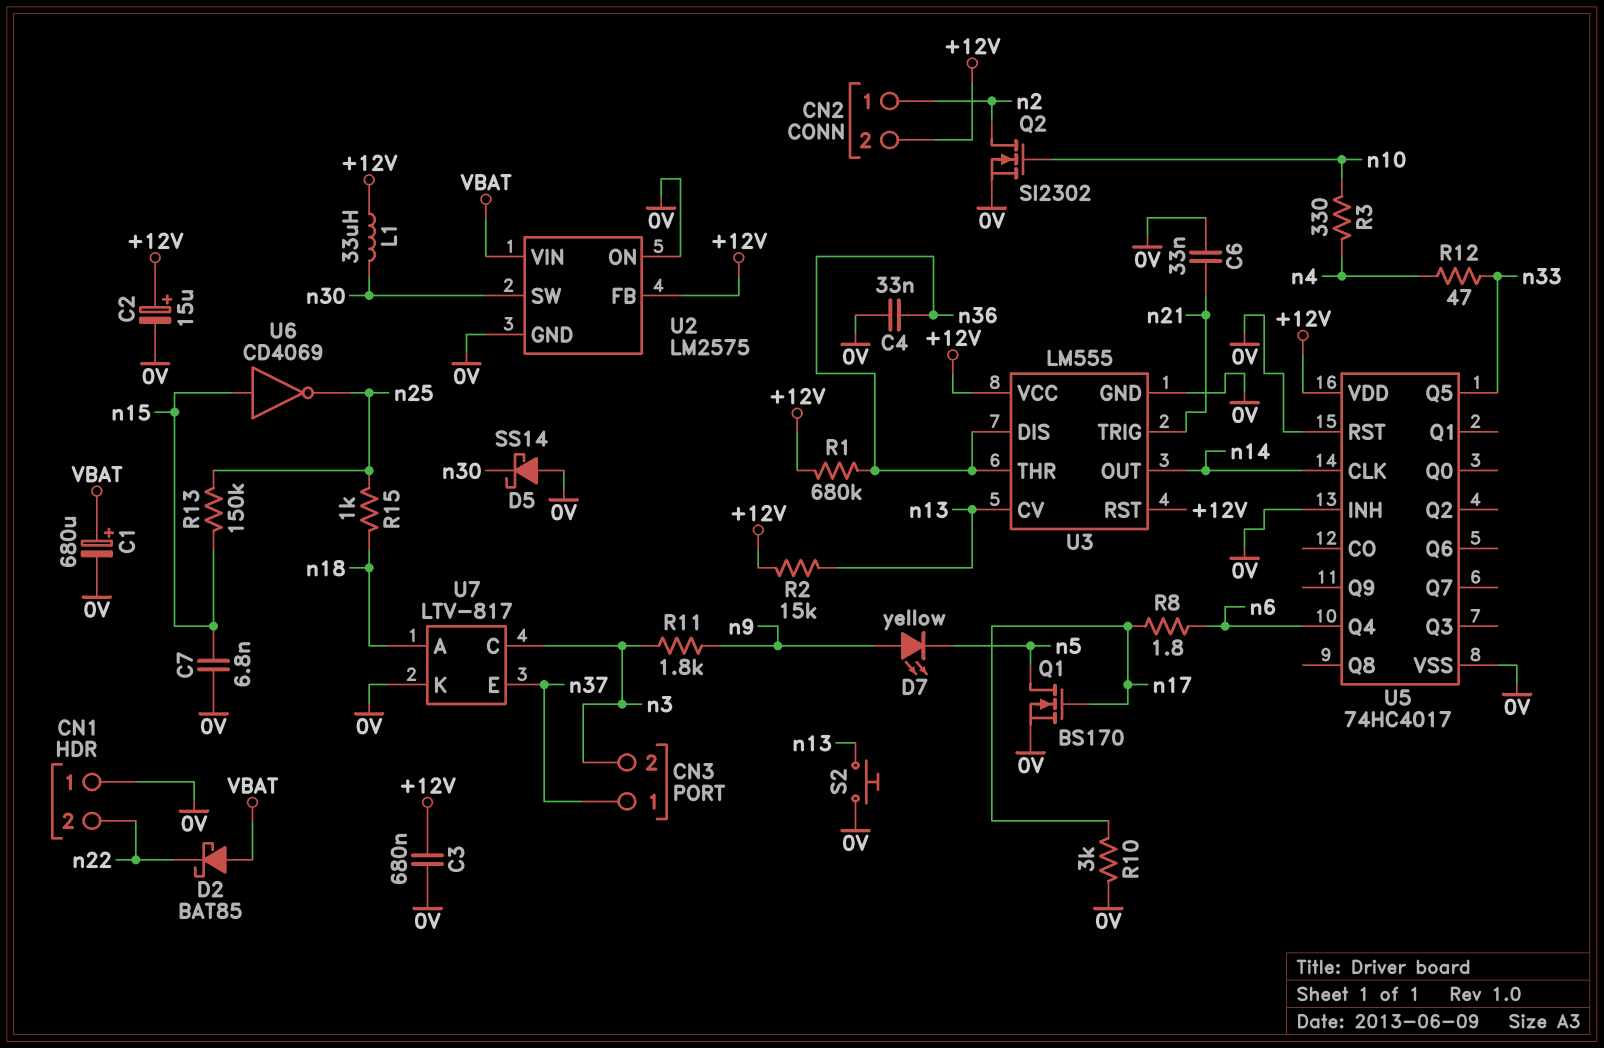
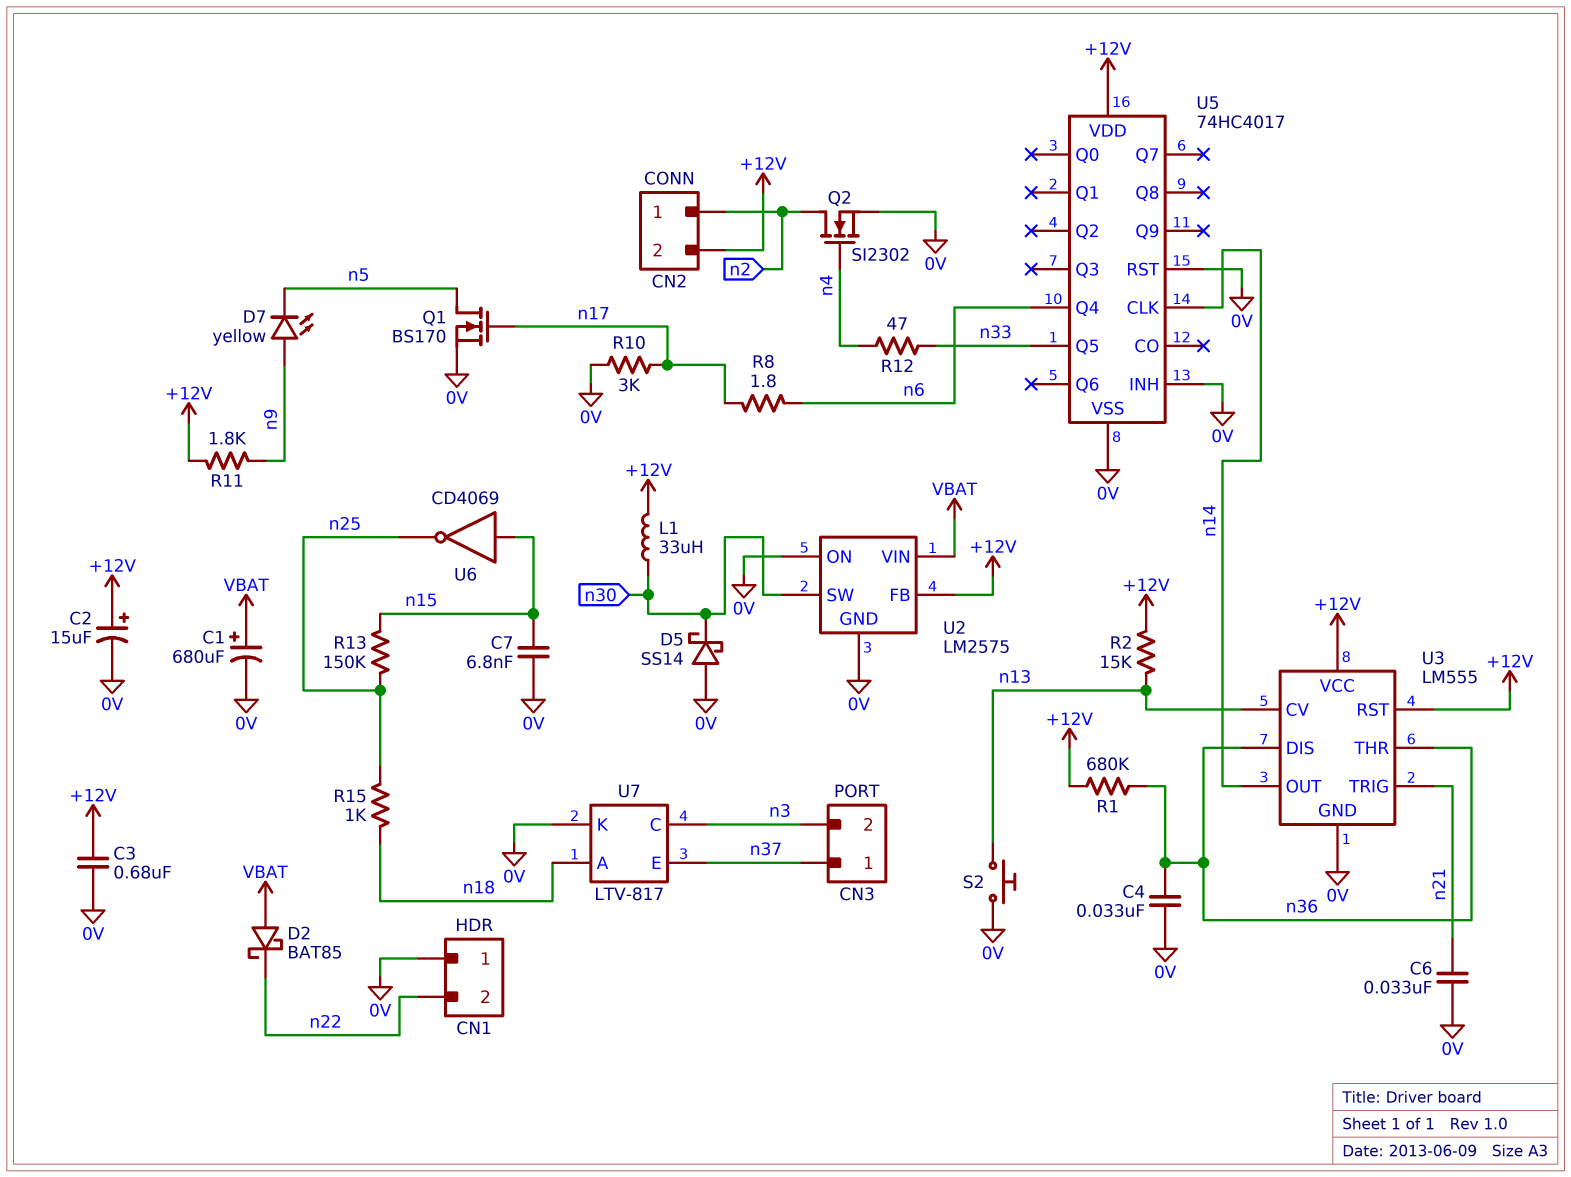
Q2: NMOS SI2302 (G n10, D n2, S 0V) -> NMOS SI2302 (G n4, D n2, S 0V)
R3: 330 (n4, n10) -> none
R11: 1.8k (n3, n9) -> 1.8k (+12V, n9)

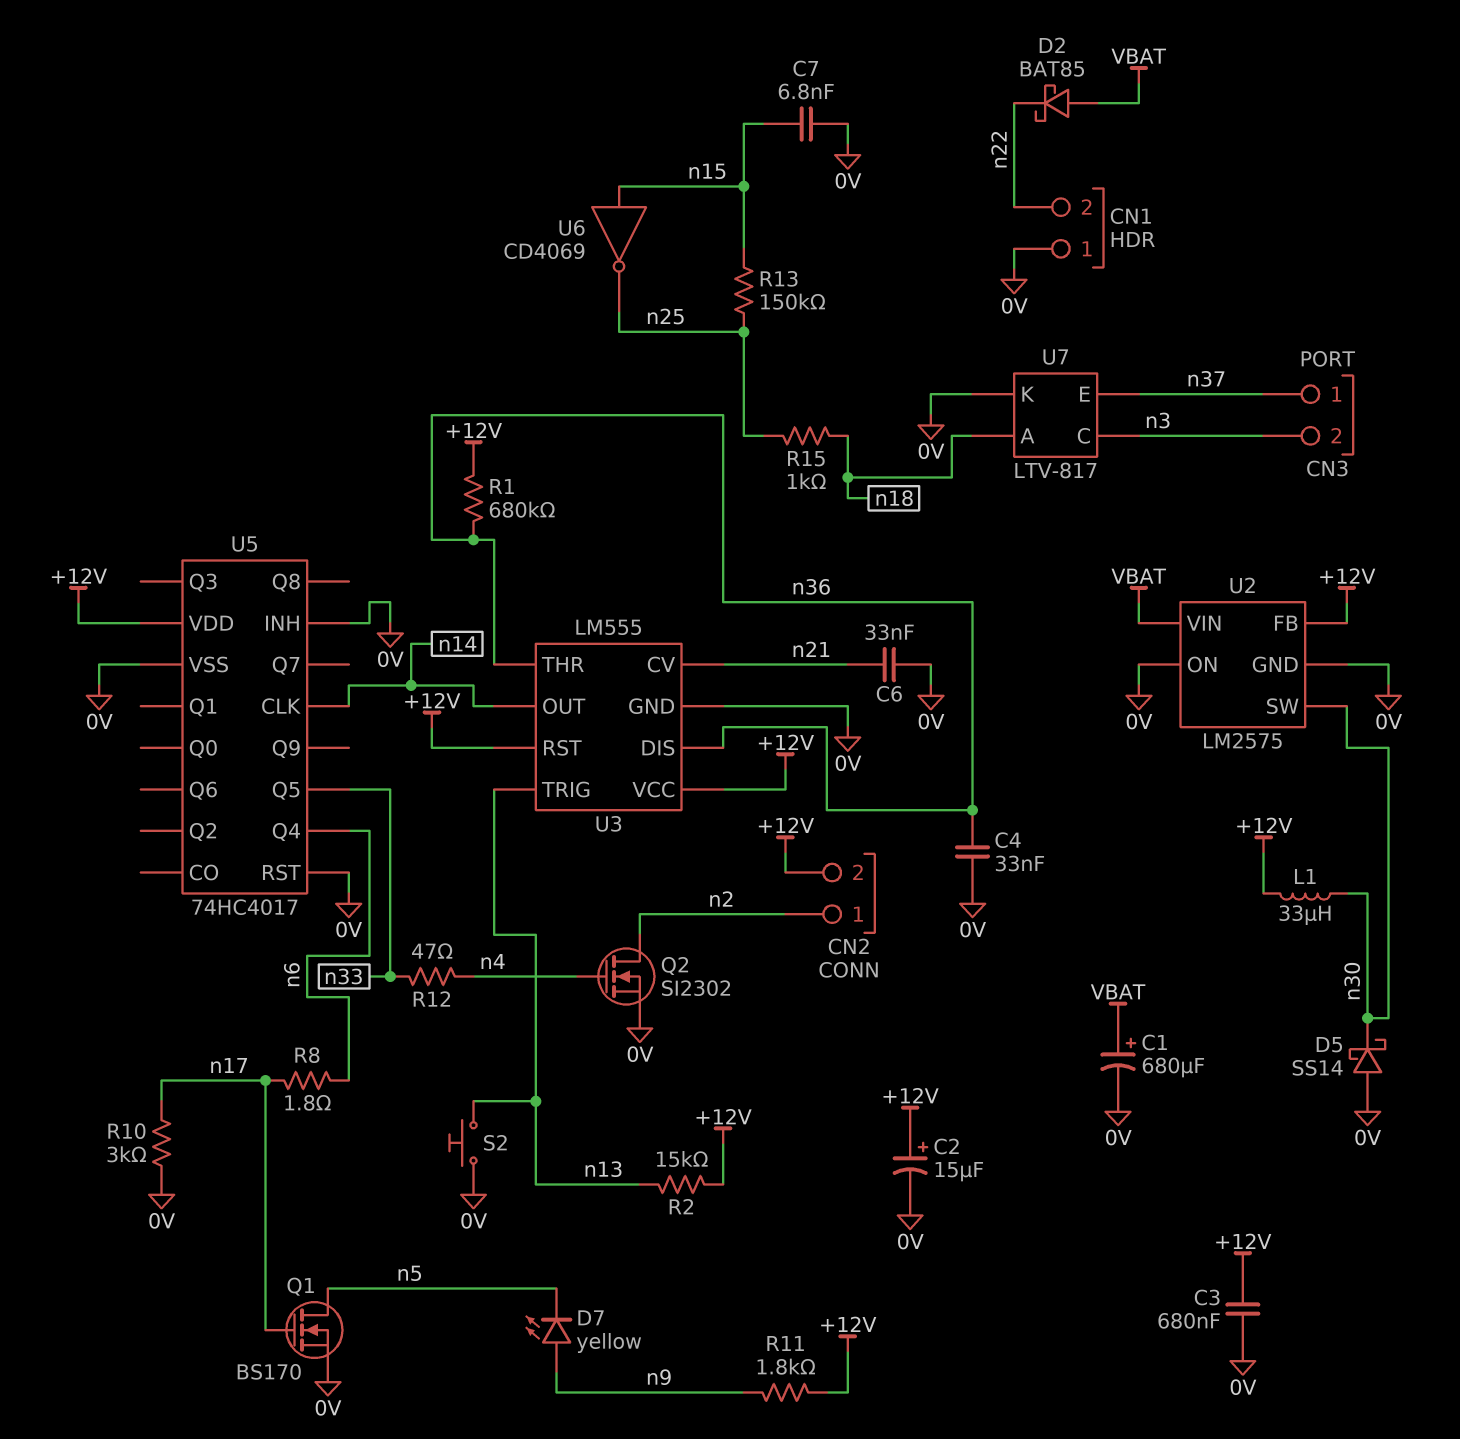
U3 pin CV: n13 -> n21
U3 pin TRIG: n21 -> n13

